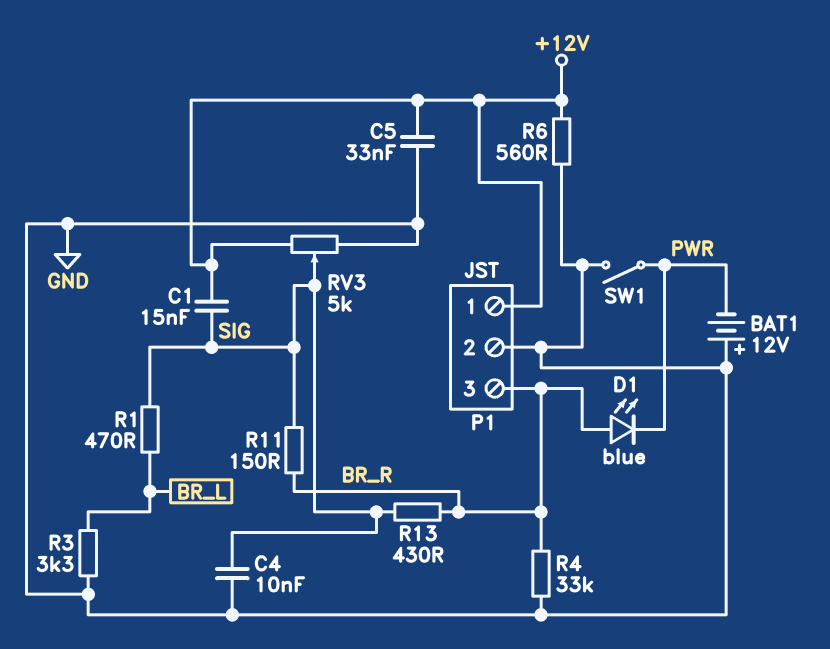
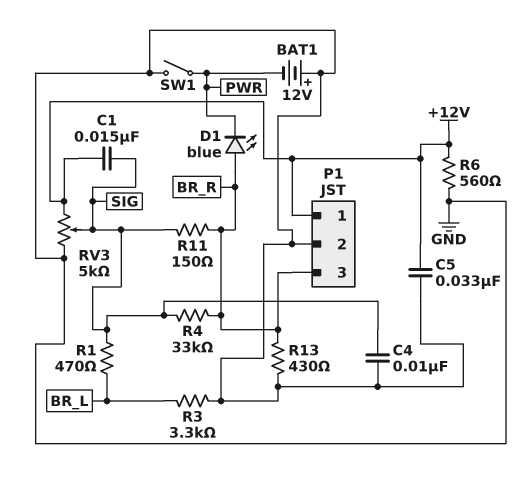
R4: 33k (BR_R, GND) -> 33k (BR_R, SIG)
R13: 430 (BR_R, SIG) -> 430 (BR_R, GND)

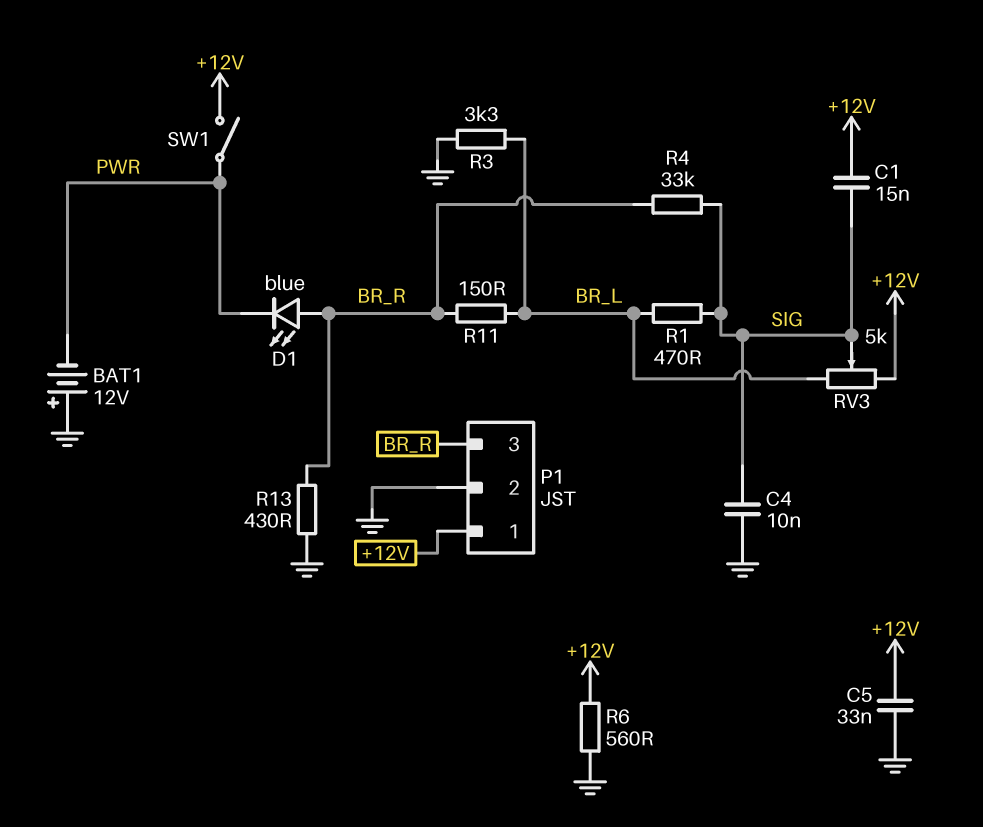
R11: 150 (BR_R, SIG) -> 150 (BR_L, BR_R)
RV3: 5k (+12V, GND, wiper SIG) -> 5k (+12V, BR_L, wiper SIG)
SW1: switch (GND, PWR) -> switch (+12V, PWR)

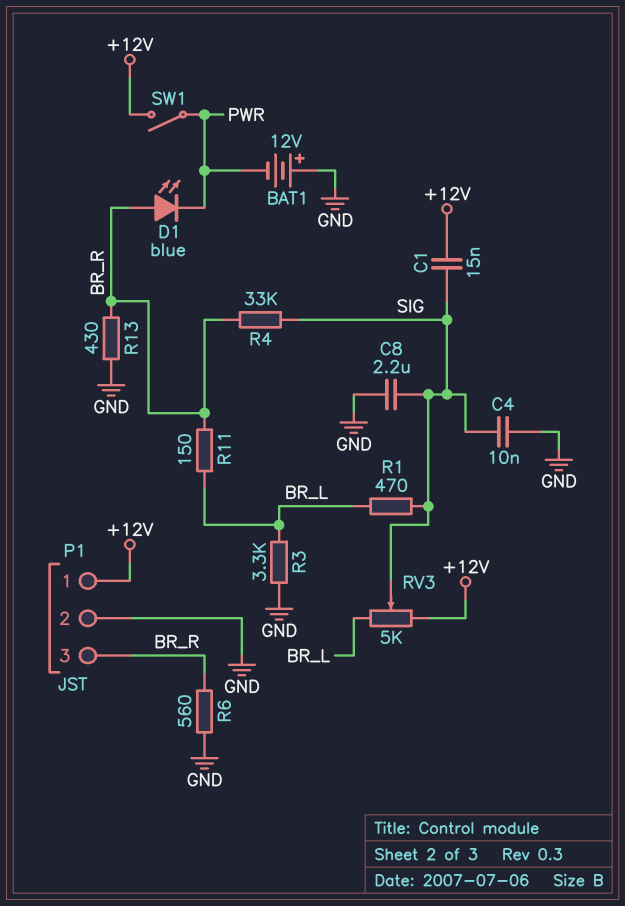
C5: 33nF (+12V, GND) -> none
C8: none -> 2.2uF (GND, SIG)
R6: 560 (+12V, GND) -> 560 (BR_R, GND)

